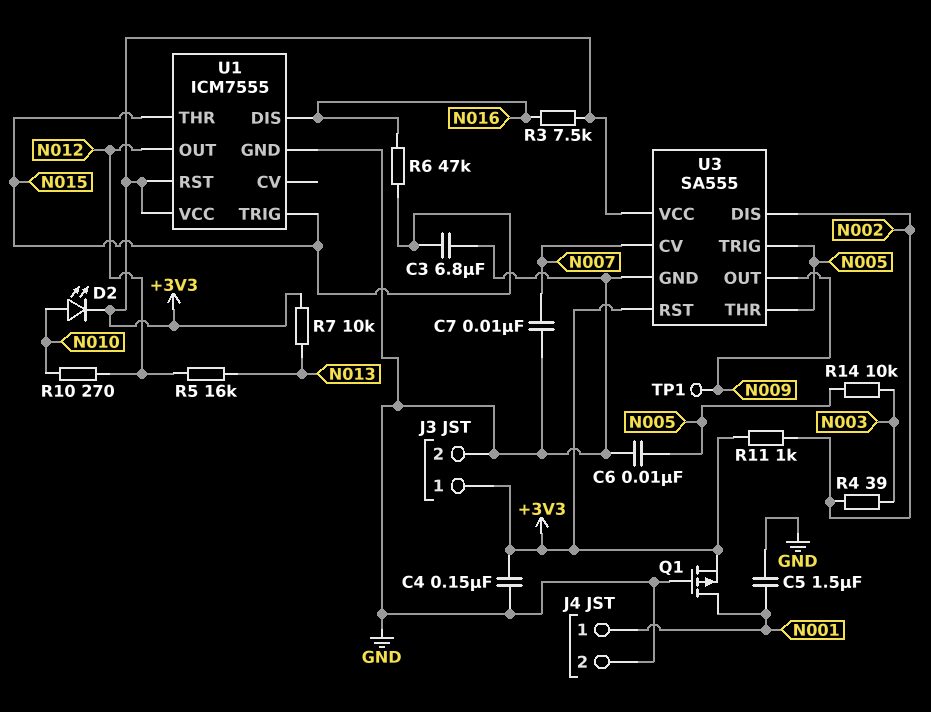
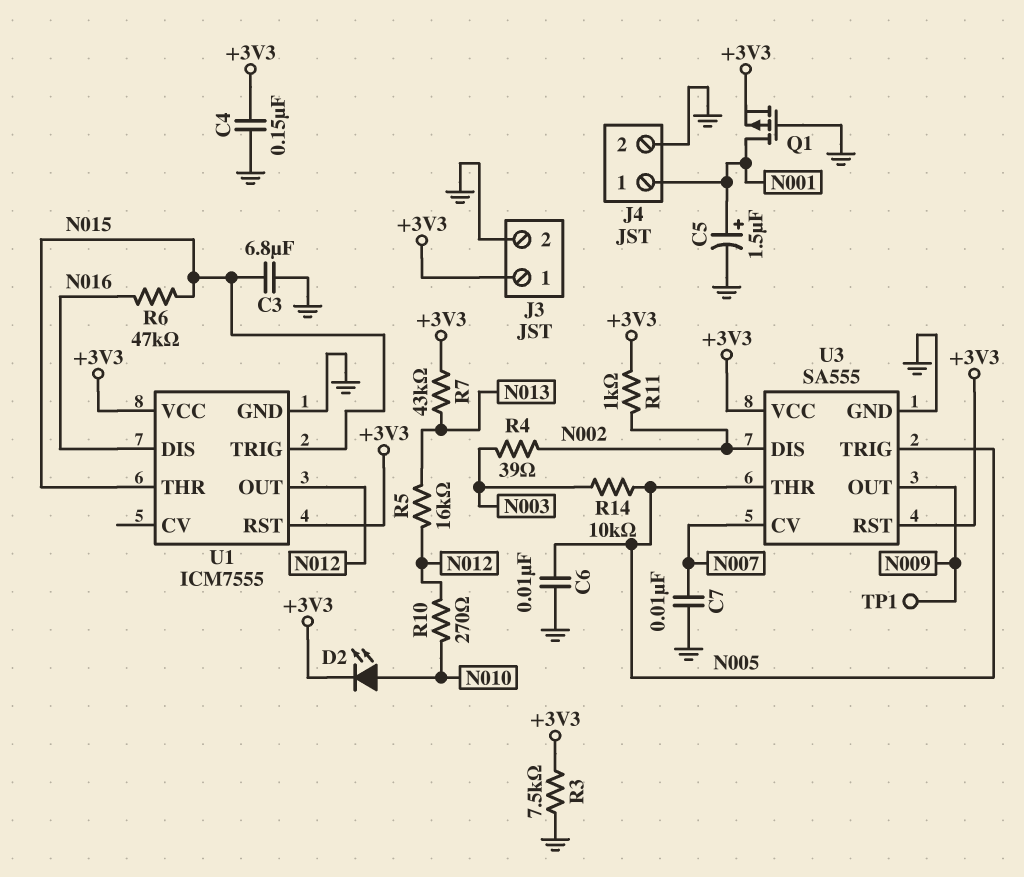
C5: 1.5uF (GND, N001) -> 1.5uF (plus N001, minus GND)
R3: 7.5k (+3V3, N016) -> 7.5k (+3V3, GND)
R7: 10k (+3V3, N013) -> 43k (+3V3, N013)

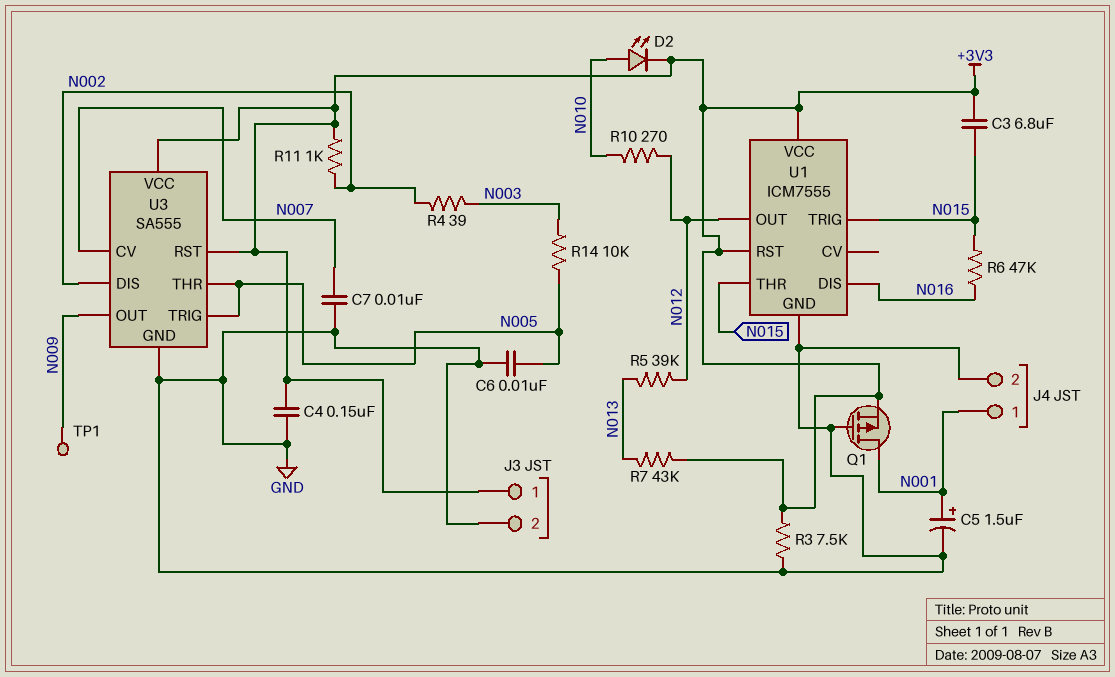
C3: 6.8uF (GND, N015) -> 6.8uF (+3V3, N015)
R5: 16k (N012, N013) -> 39k (N012, N013)

